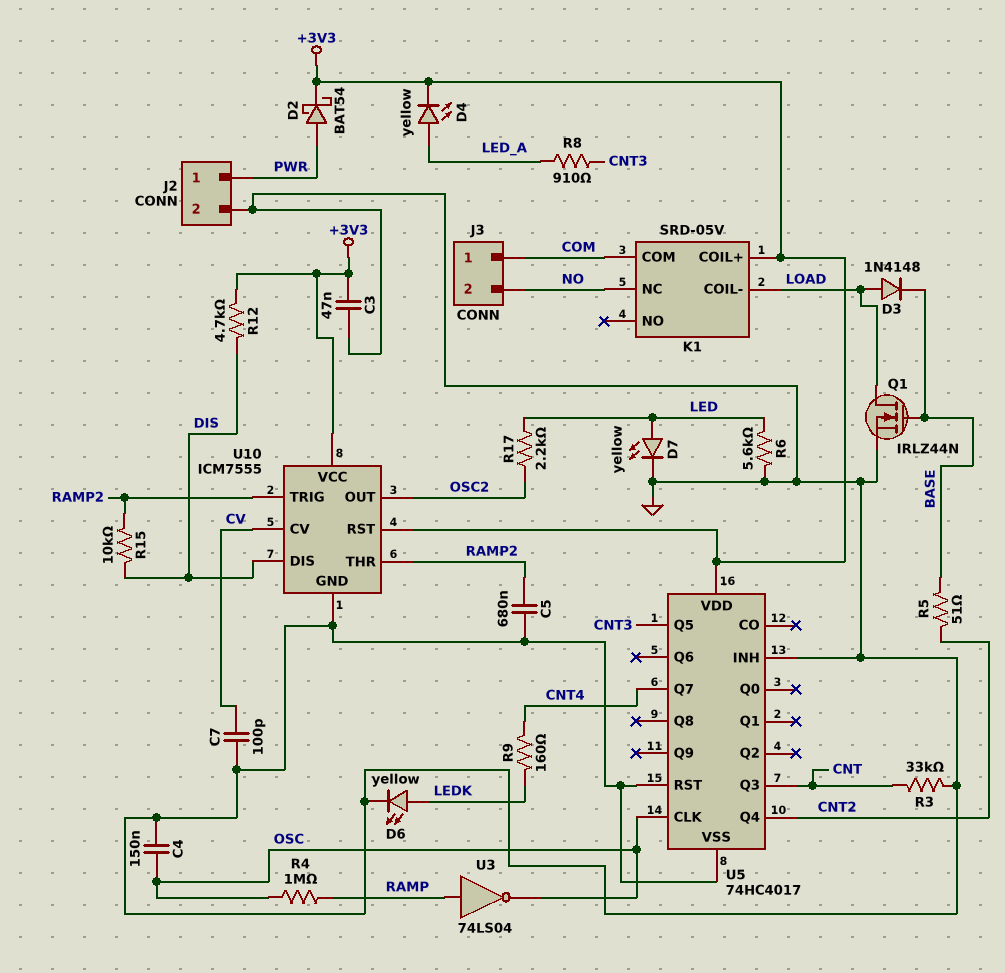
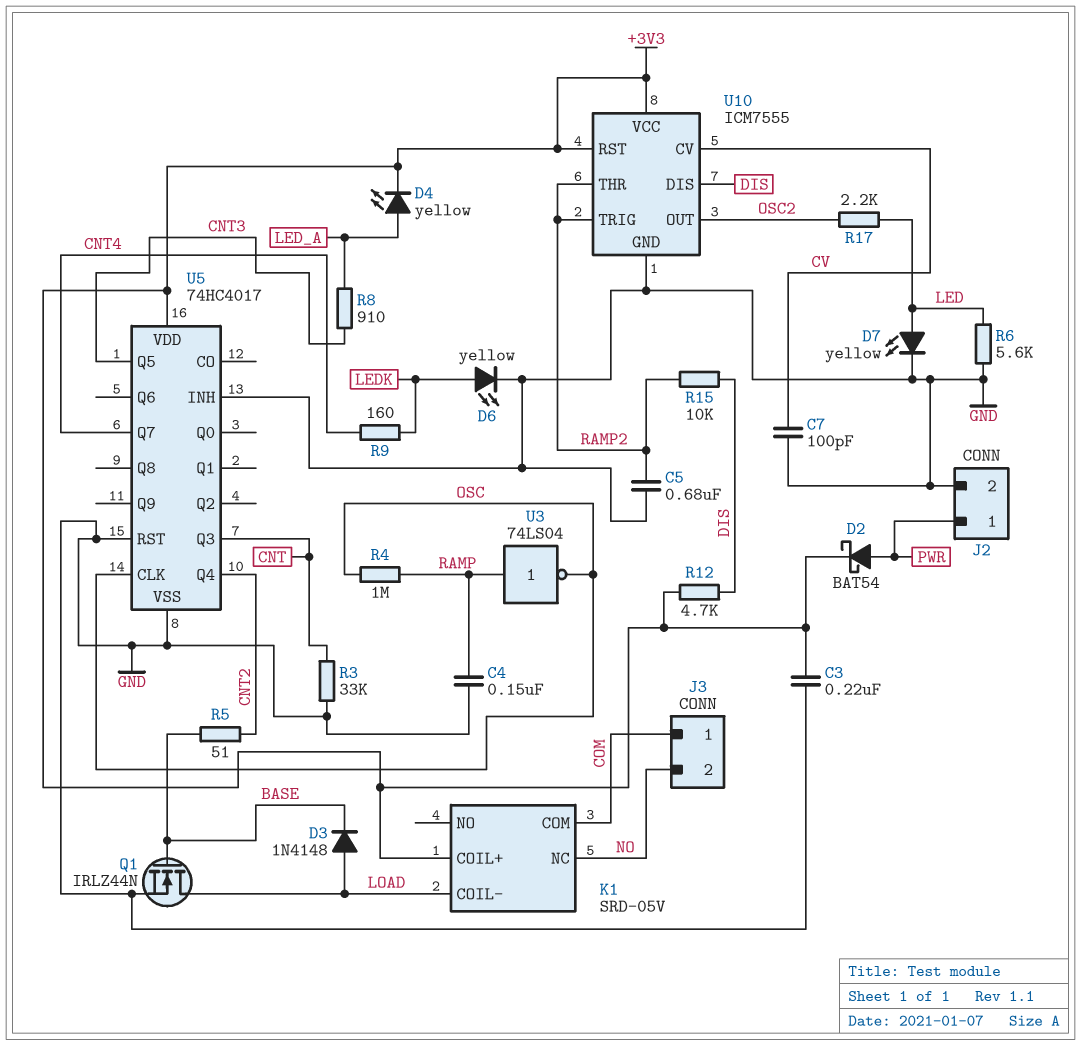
C3: 47nF (+3V3, GND) -> 220nF (+3V3, GND)
C4: 150nF (GND, OSC) -> 150nF (GND, RAMP)

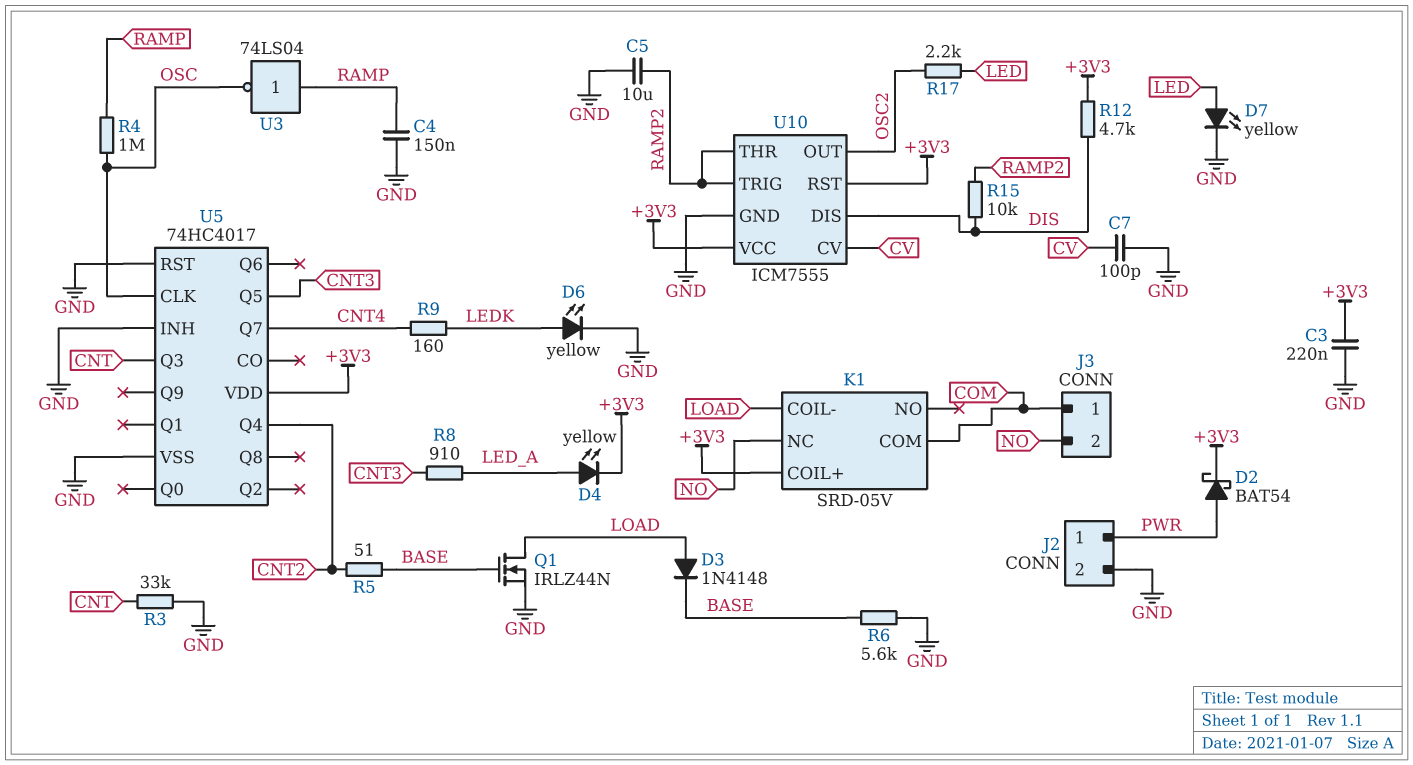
C5: 680nF (GND, RAMP2) -> 10uF (GND, RAMP2)
R6: 5.6k (GND, LED) -> 5.6k (BASE, GND)

